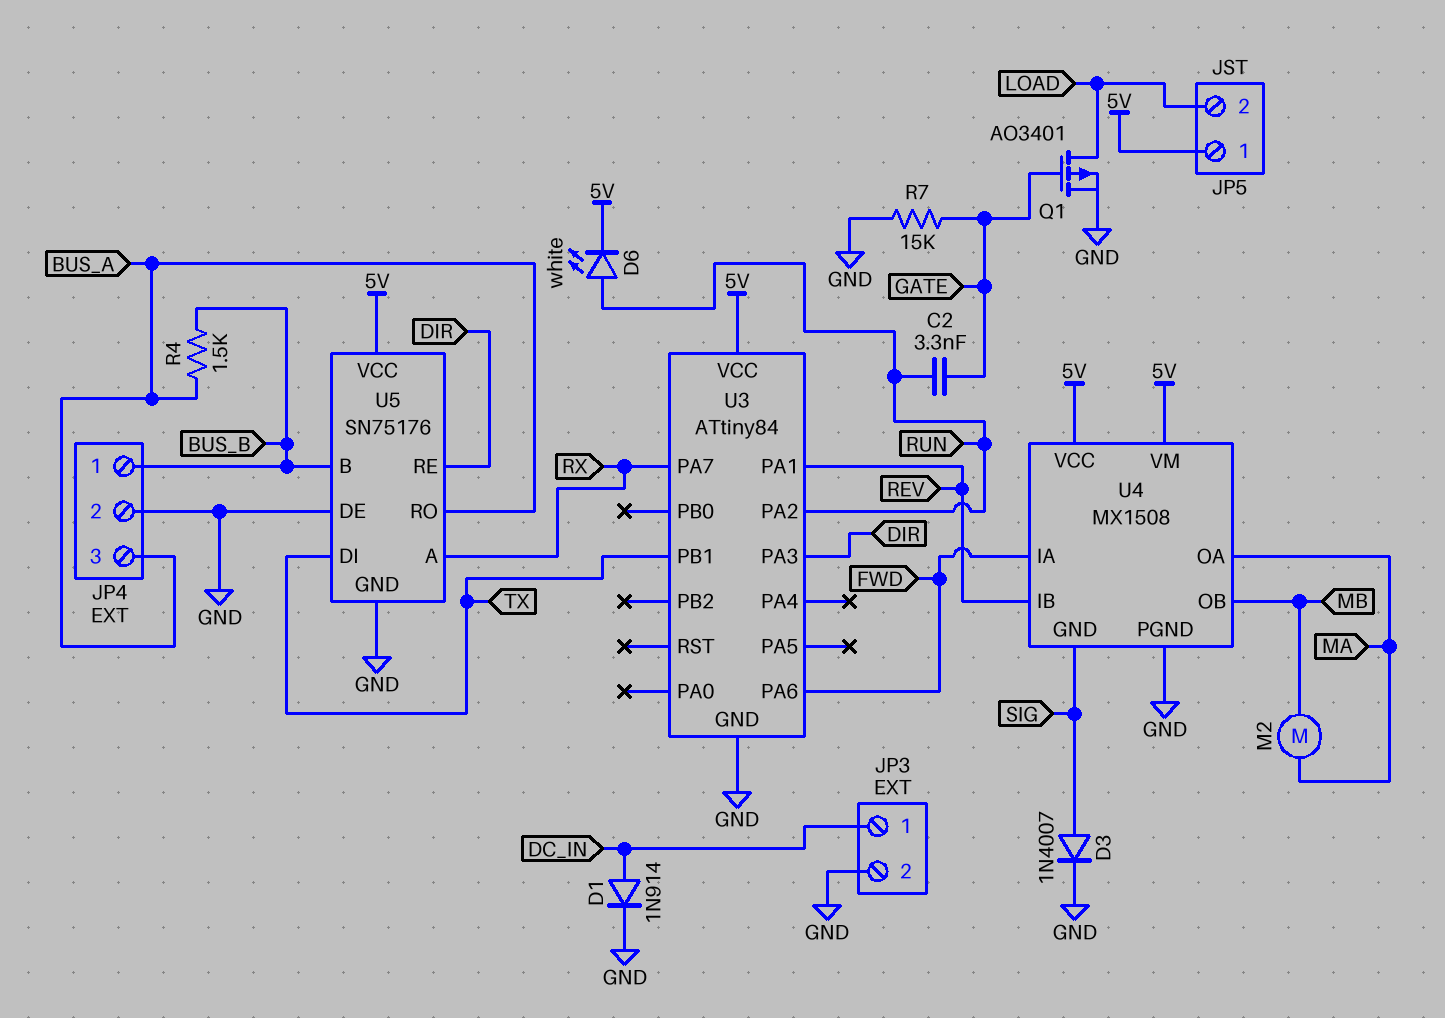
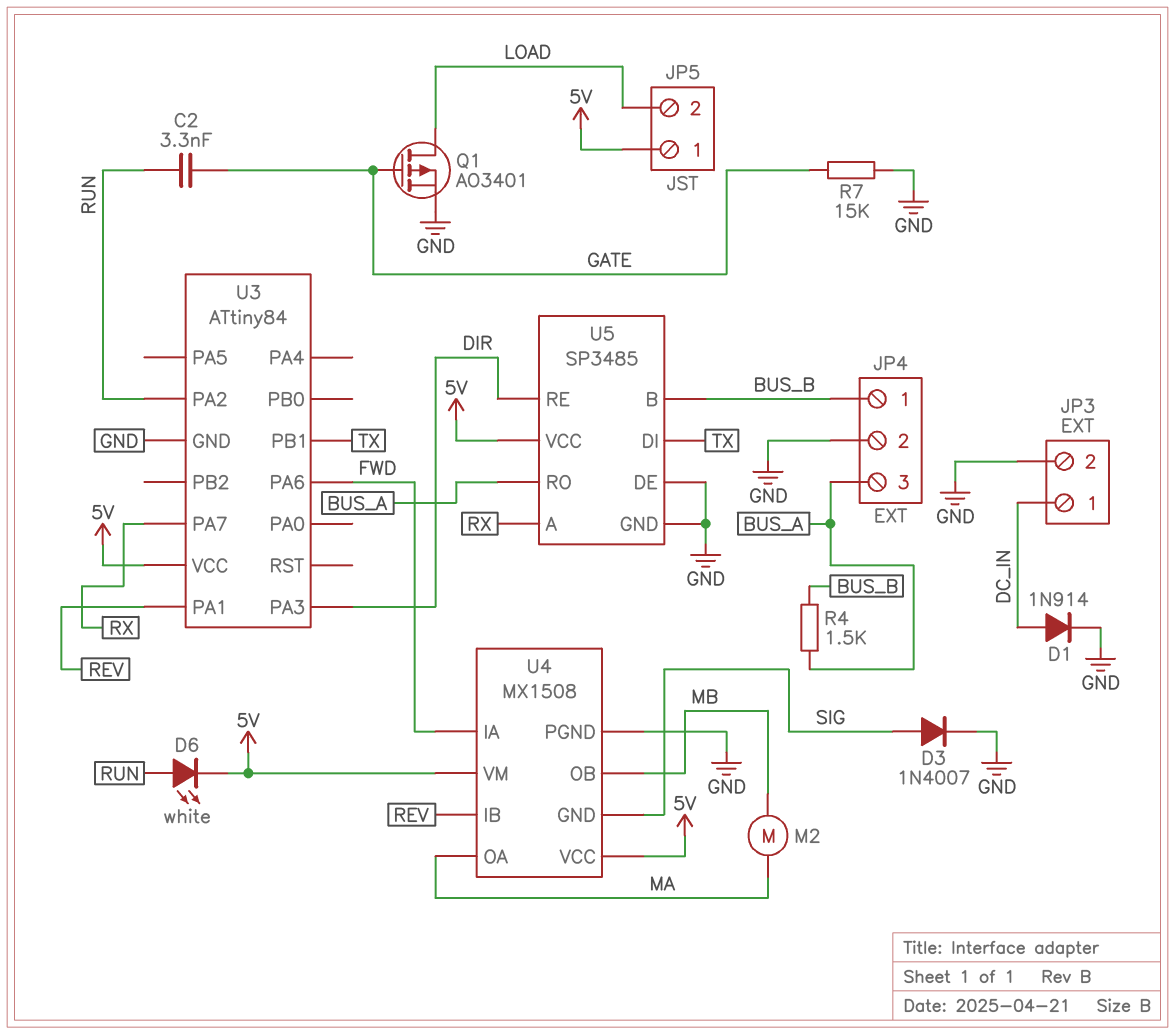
U5: SN75176 -> SP3485

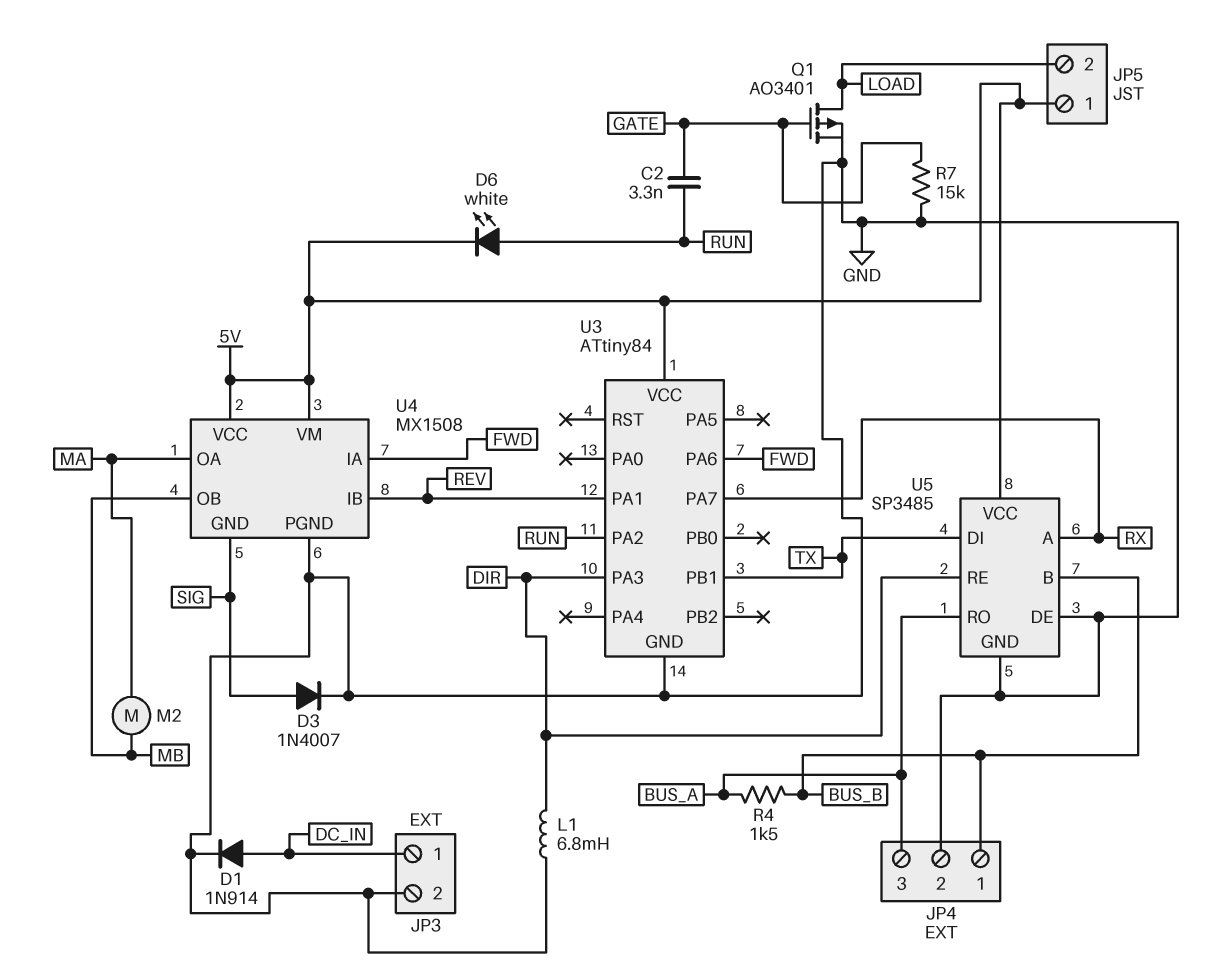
L1: none -> 6.8mH (DIR, GND)

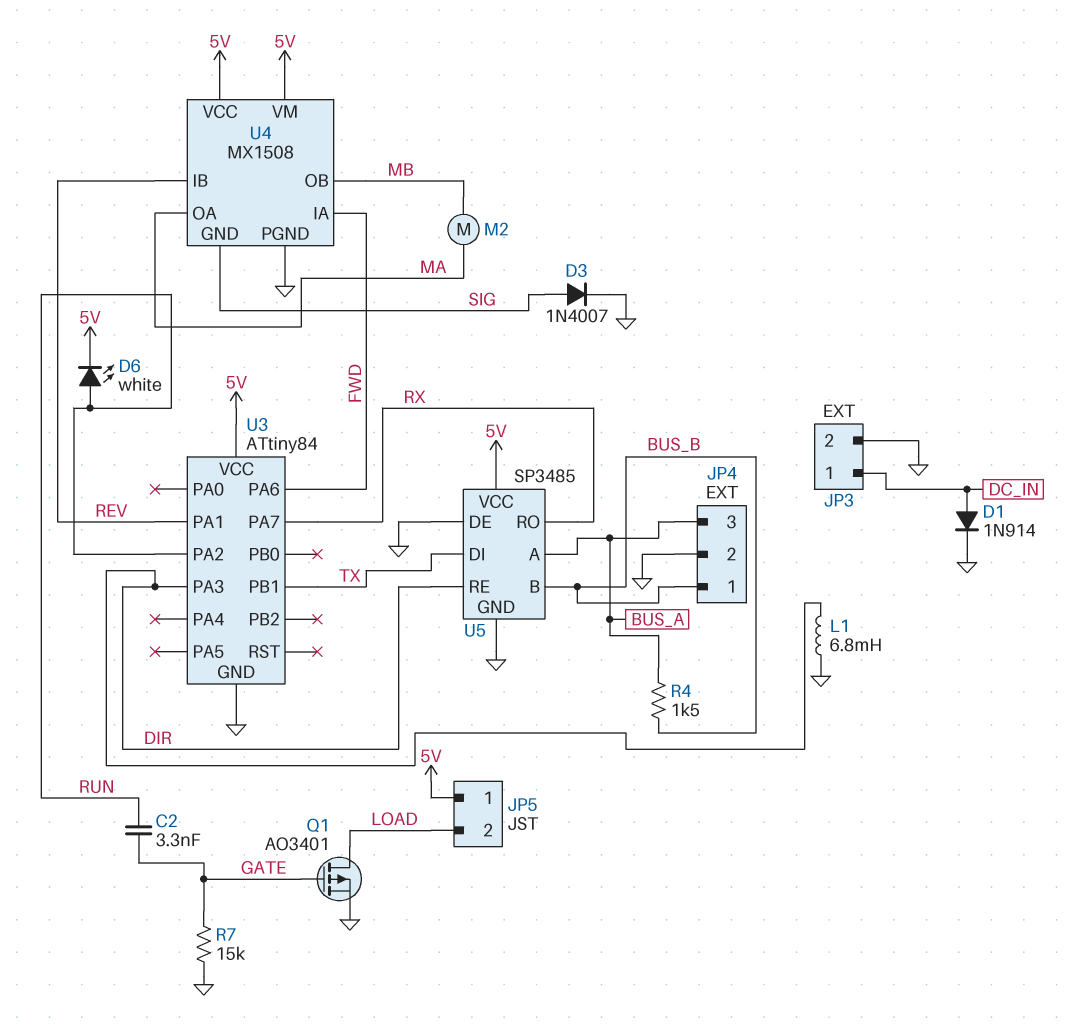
U5 pin A: RX -> BUS_A
U5 pin RO: BUS_A -> RX

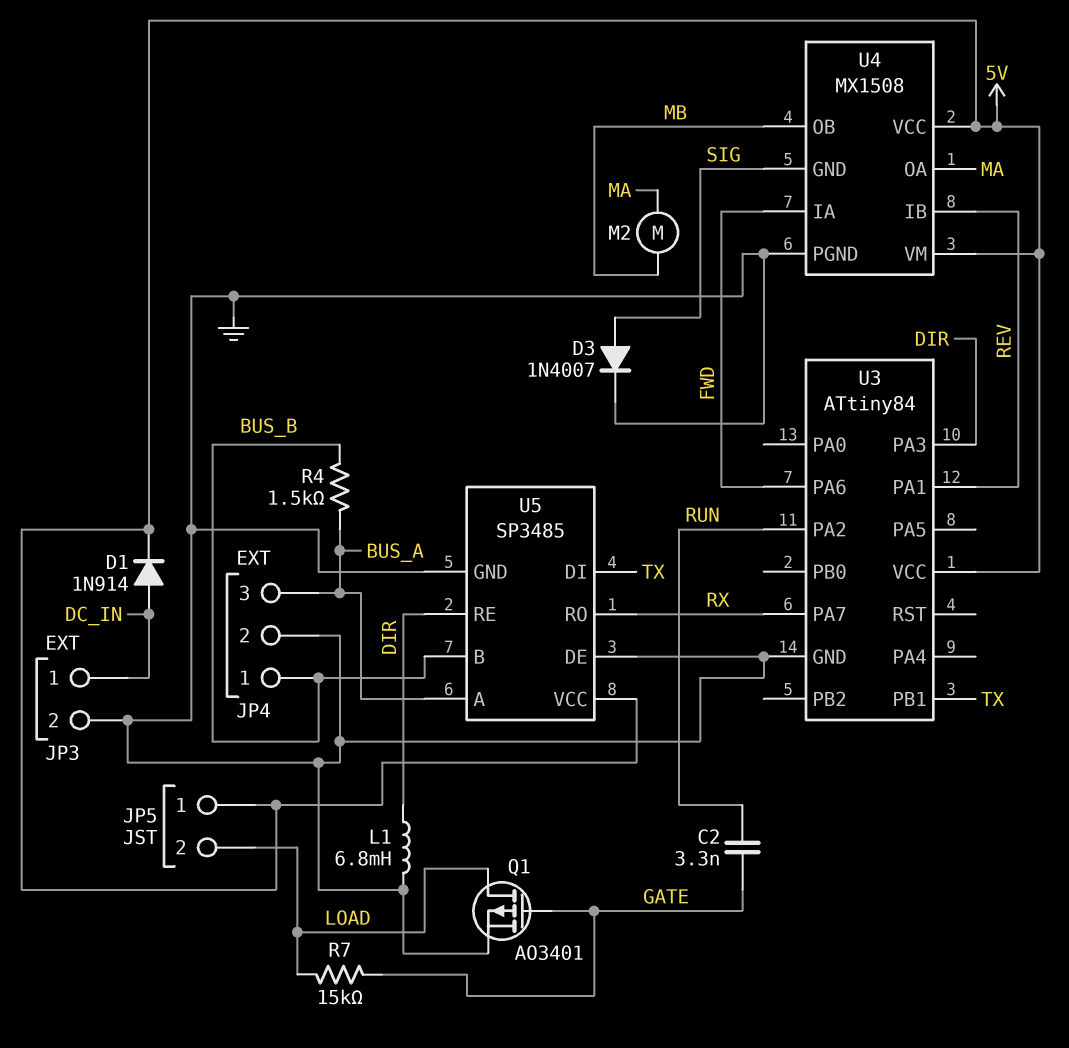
D1: diode 1N914 (A DC_IN, K GND) -> diode 1N914 (A DC_IN, K 5V)
D6: LED white (A RUN, K 5V) -> none
R7: 15k (GATE, GND) -> 15k (GATE, LOAD)

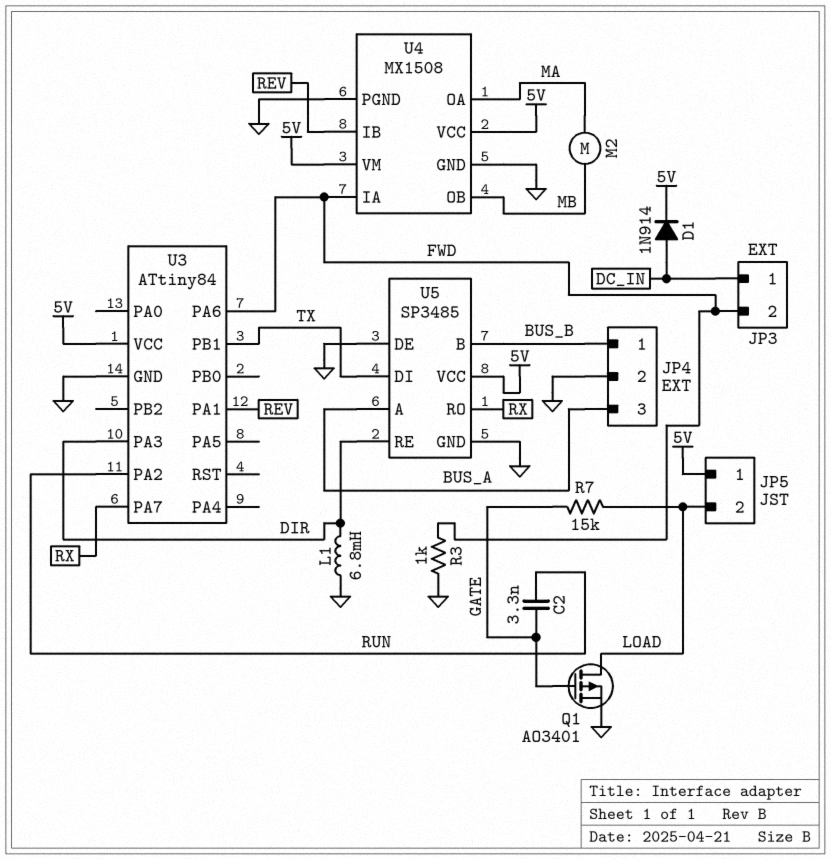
D3: diode 1N4007 (A SIG, K GND) -> none
JP3 pin 2: GND -> FWD
R3: none -> 1k (FWD, GND)
R4: 1.5k (BUS_A, BUS_B) -> none
U4 pin GND: SIG -> GND

